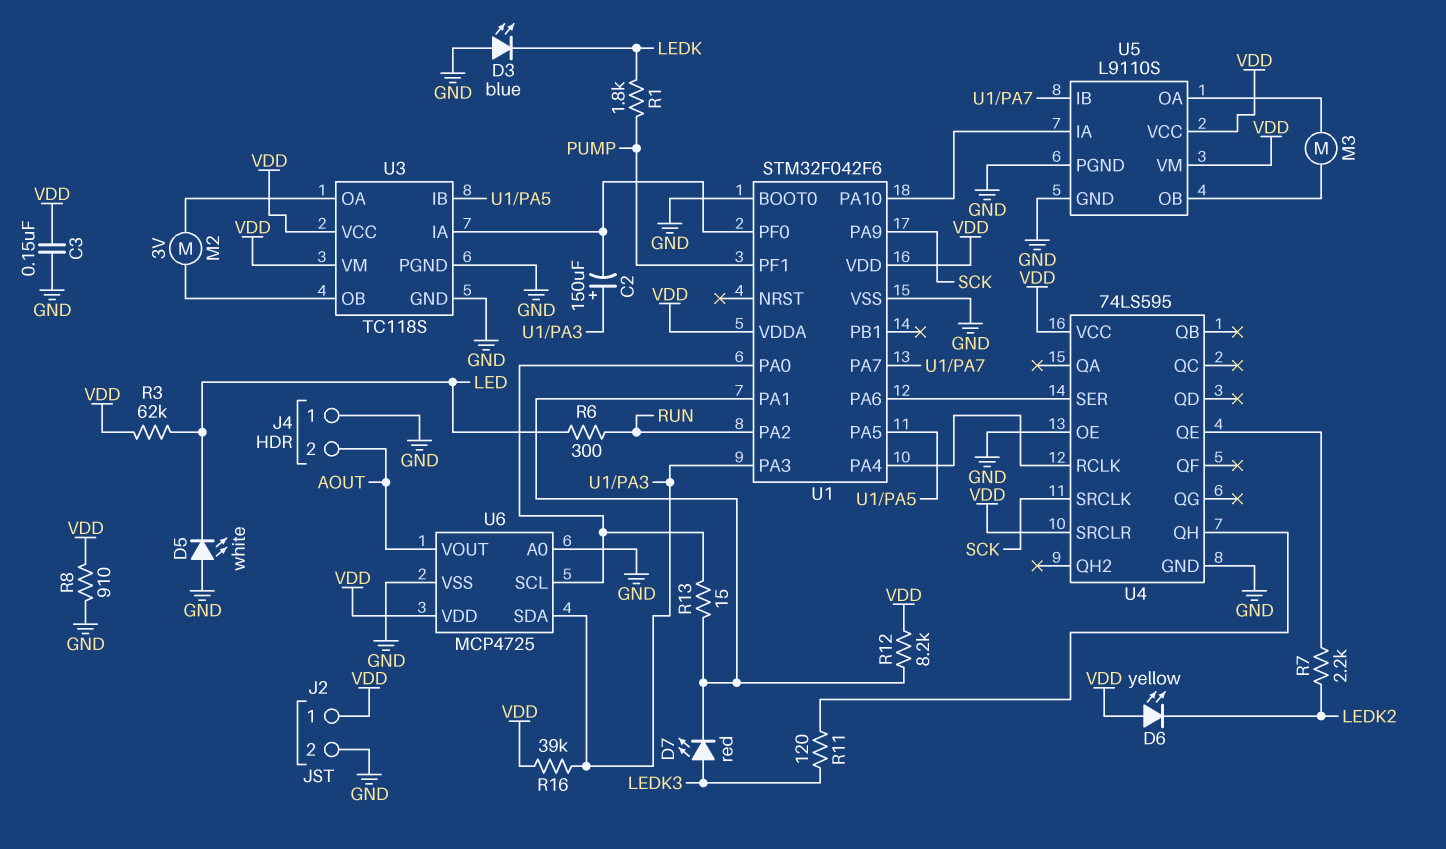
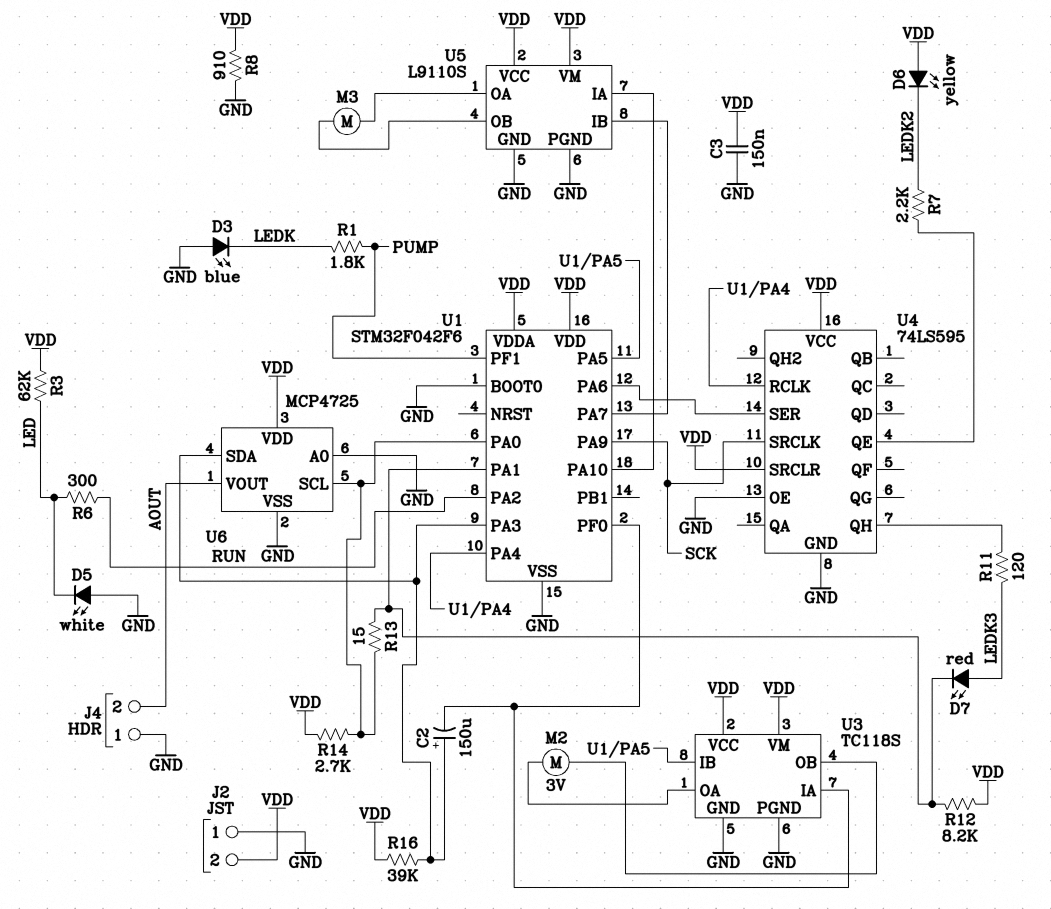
J2 pin 1: VDD -> GND
J2 pin 2: GND -> VDD
R14: none -> 2.7k (U1/PA0, VDD)

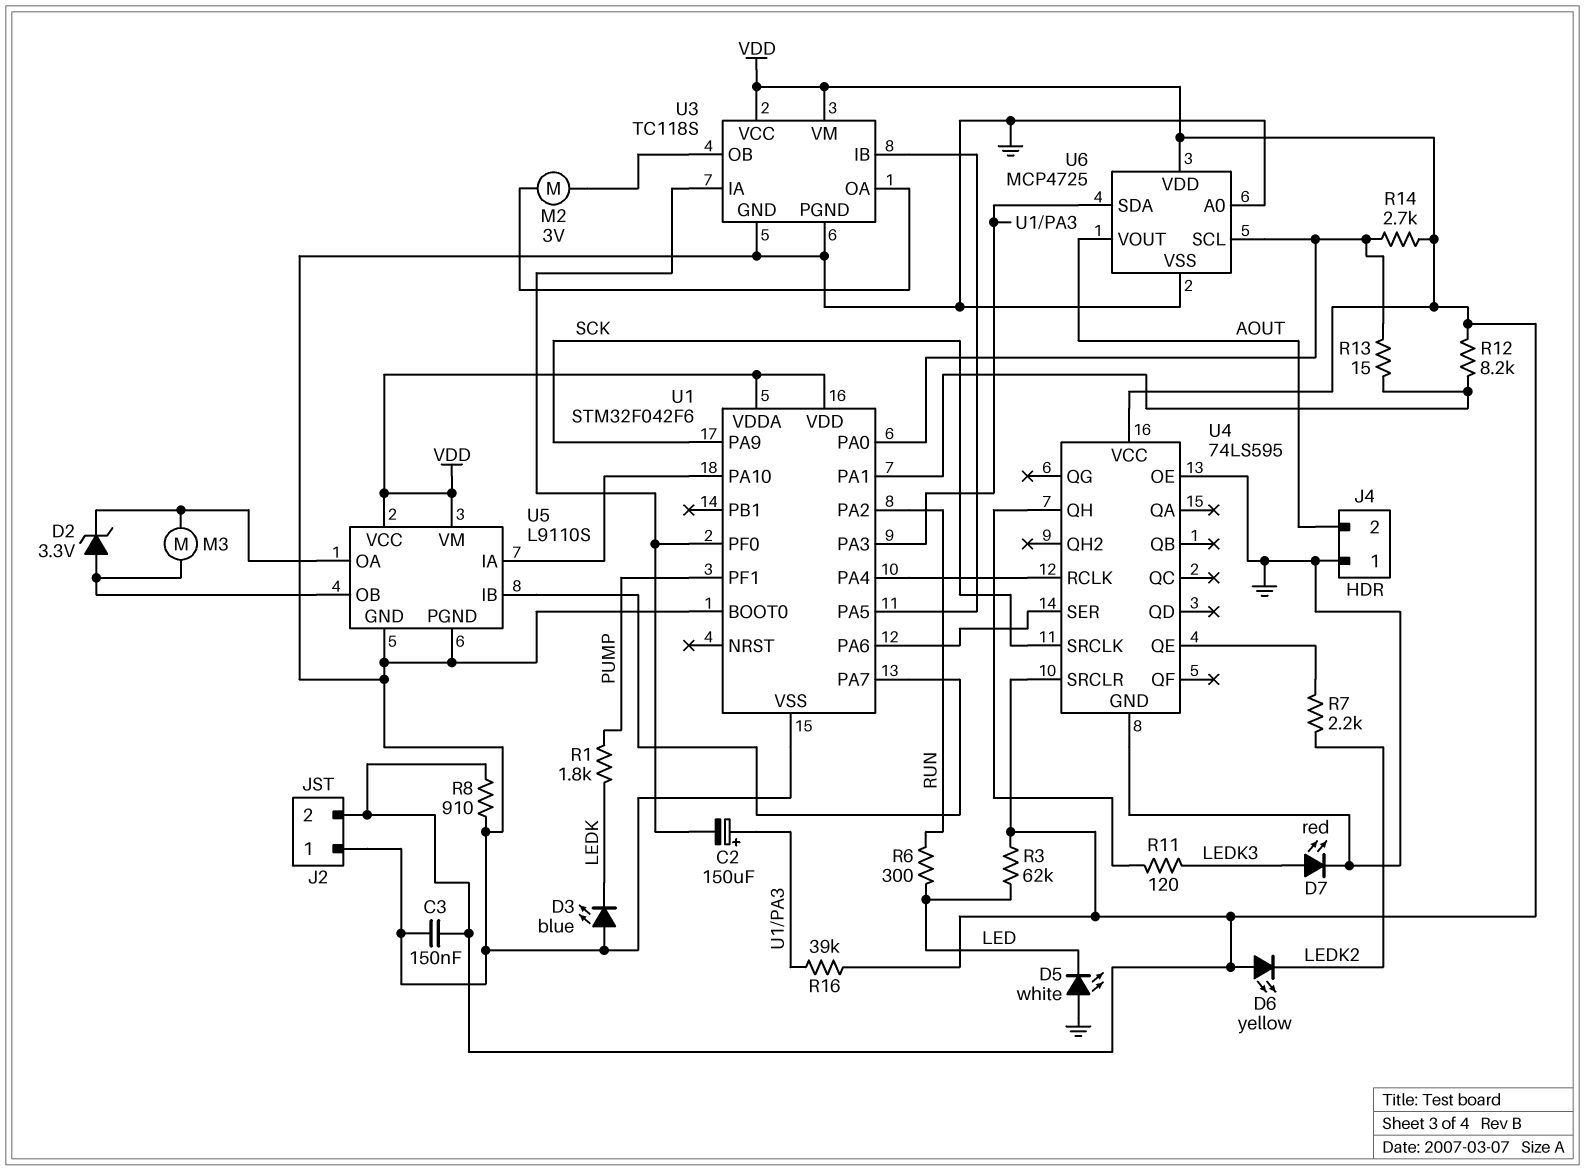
D2: none -> zener 3.3V (A U5/OB, K U5/OA)
D7: LED red (A LEDK3, K U1/PA1) -> LED red (A LEDK3, K GND)

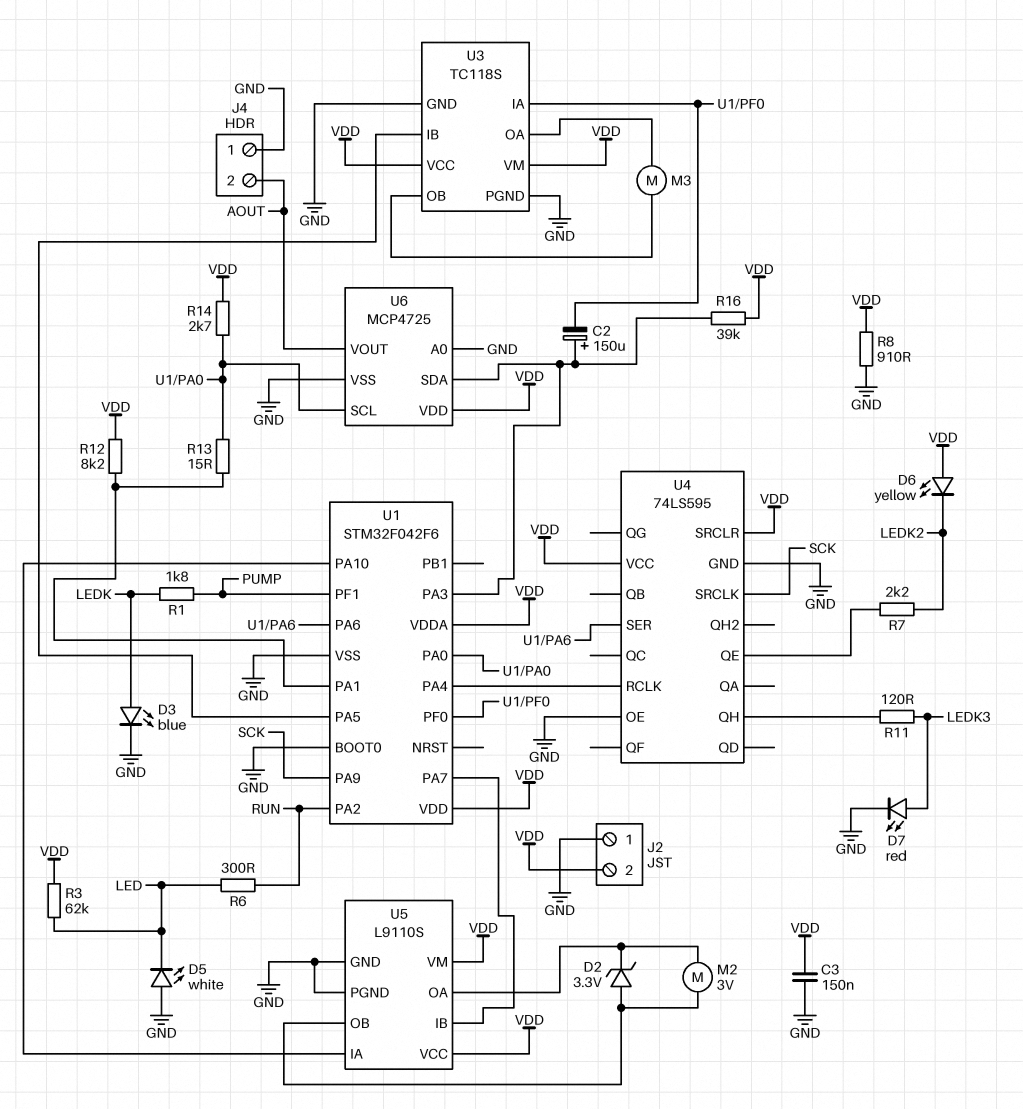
D3: LED blue (A GND, K LEDK) -> LED blue (A LEDK, K GND)
M2: motor 3V (U3/OA, U3/OB) -> motor 3V (U5/OA, U5/OB)
M3: motor (U5/OA, U5/OB) -> motor (U3/OA, U3/OB)

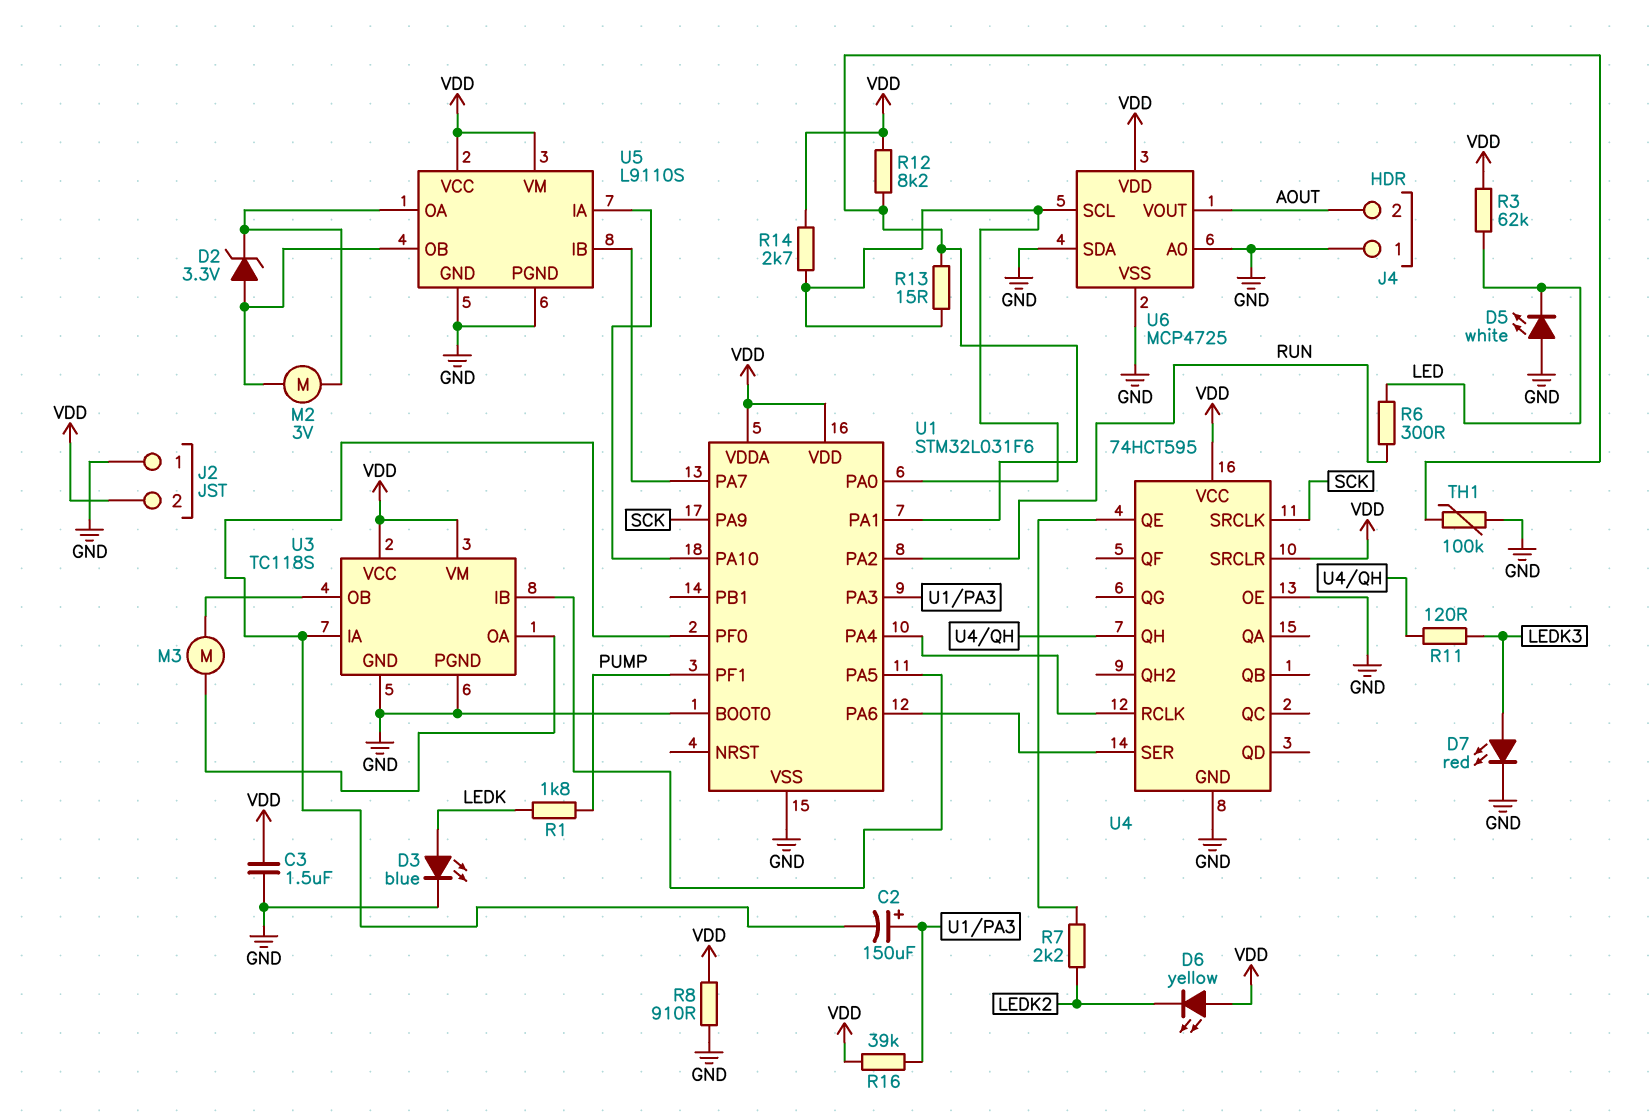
C3: 150nF (GND, VDD) -> 1.5uF (GND, VDD)
TH1: none -> 100k (GND, U1/PA1)
U1: STM32F042F6 -> STM32L031F6
U4: 74LS595 -> 74HCT595
U6 pin SDA: U1/PA3 -> GND

